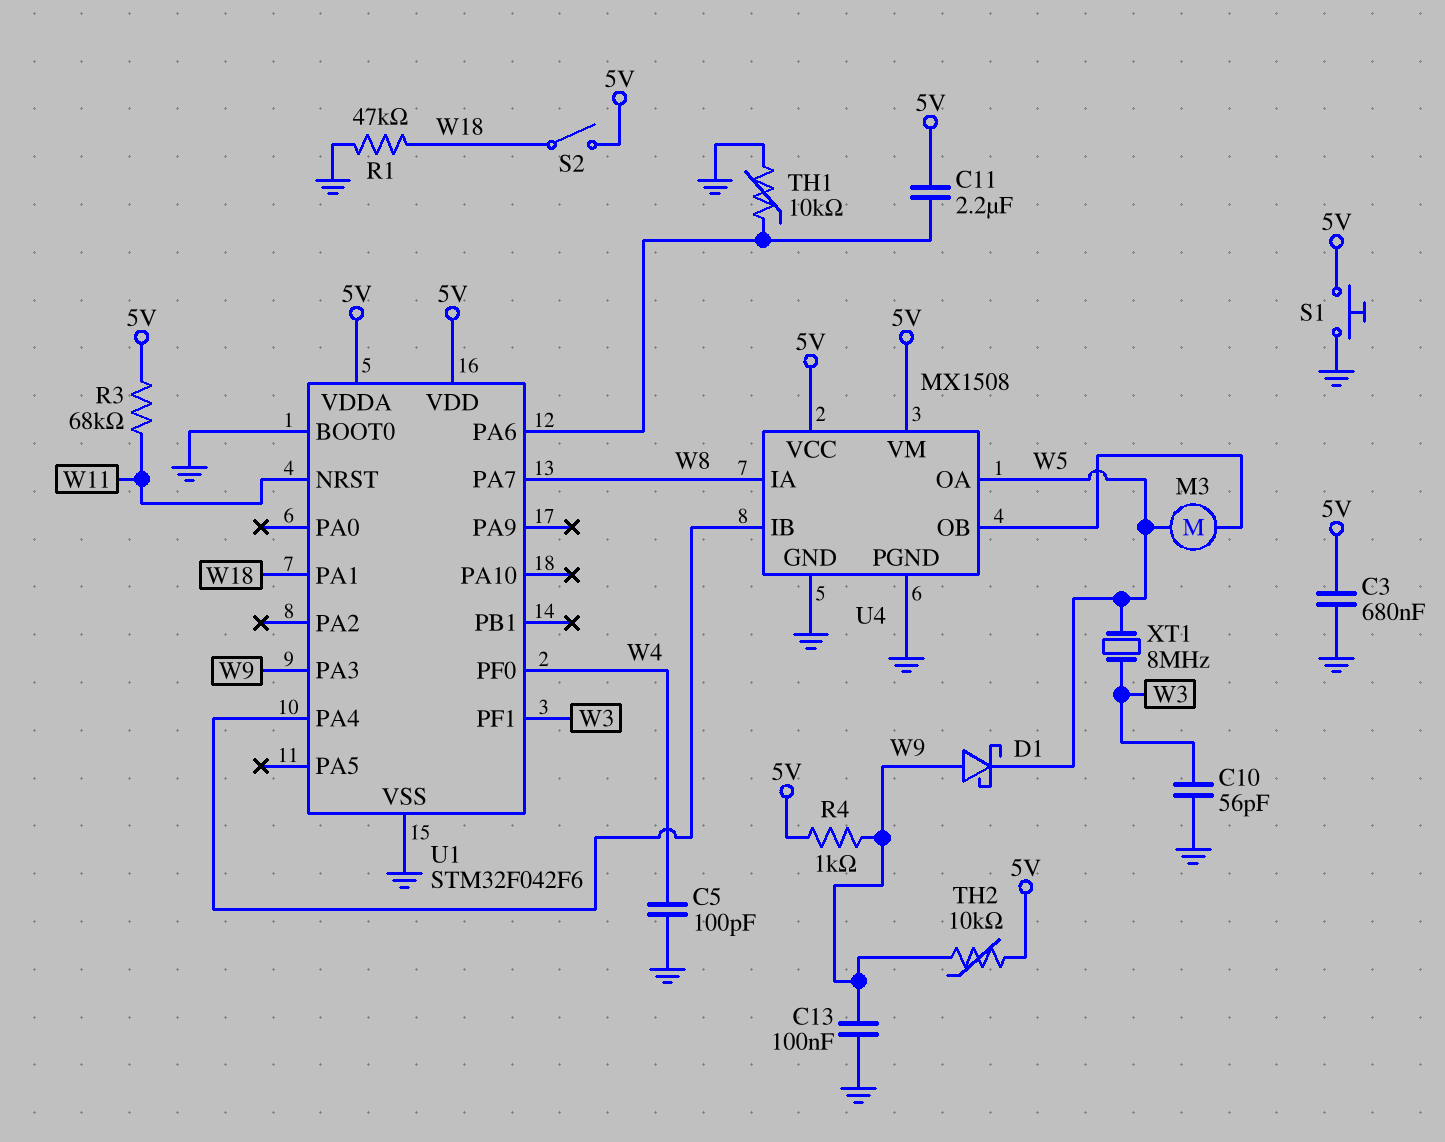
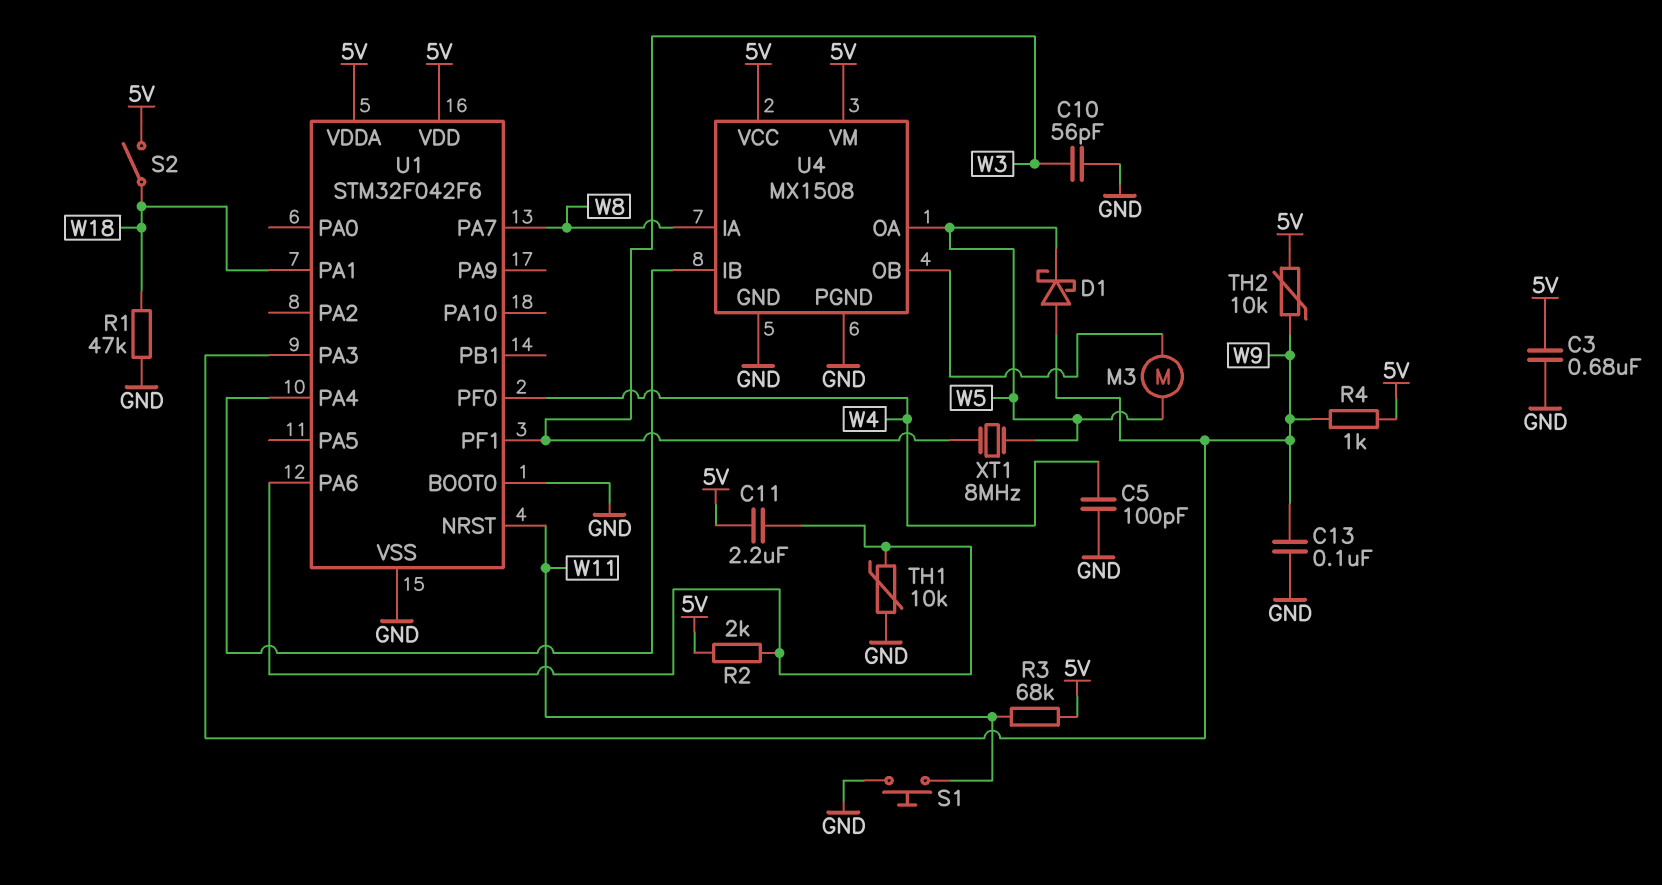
R2: none -> 2k (5V, U1/PA6)
S1: button (5V, GND) -> button (GND, W11)

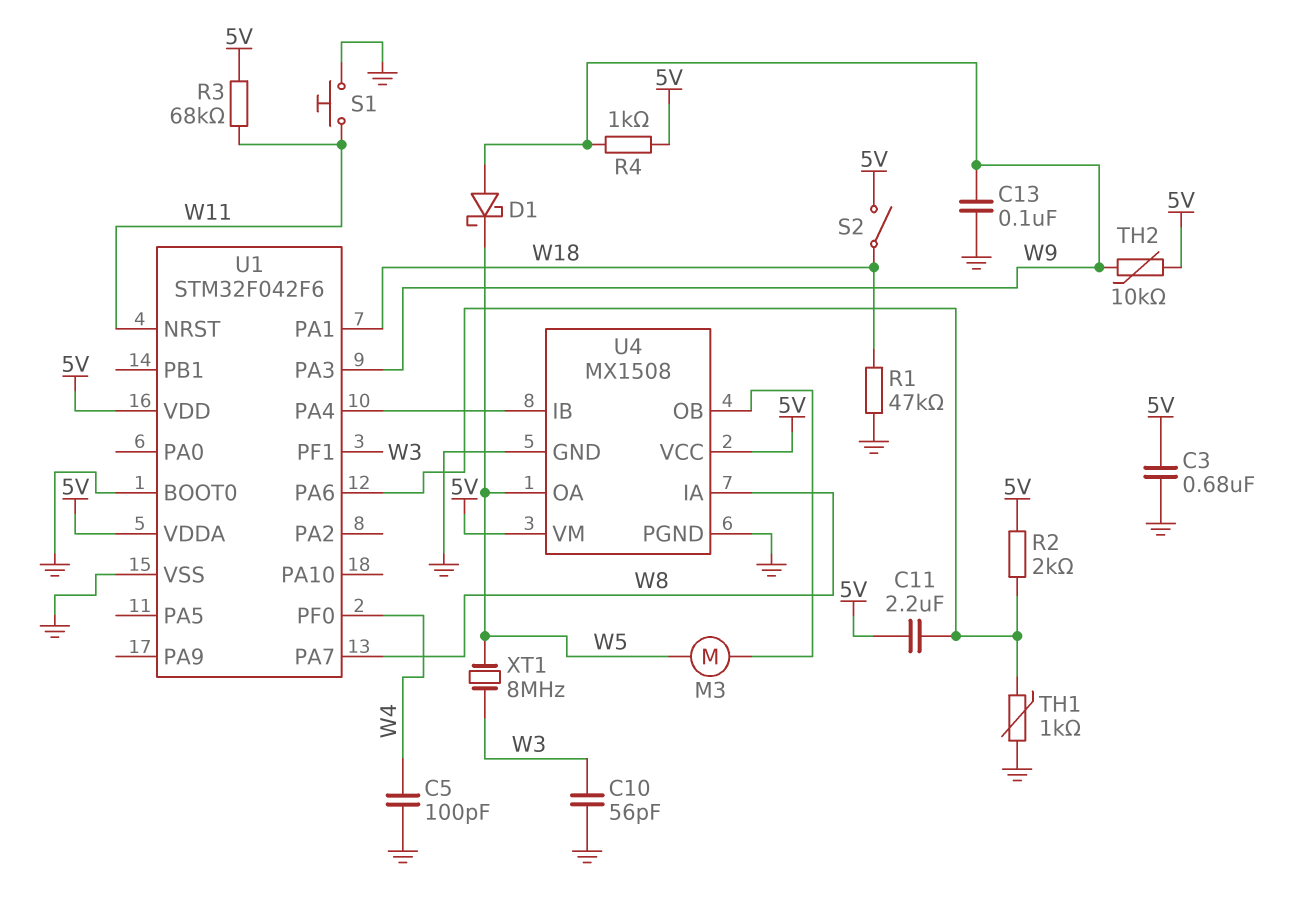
TH1: 10k (GND, U1/PA6) -> 1k (GND, U1/PA6)

